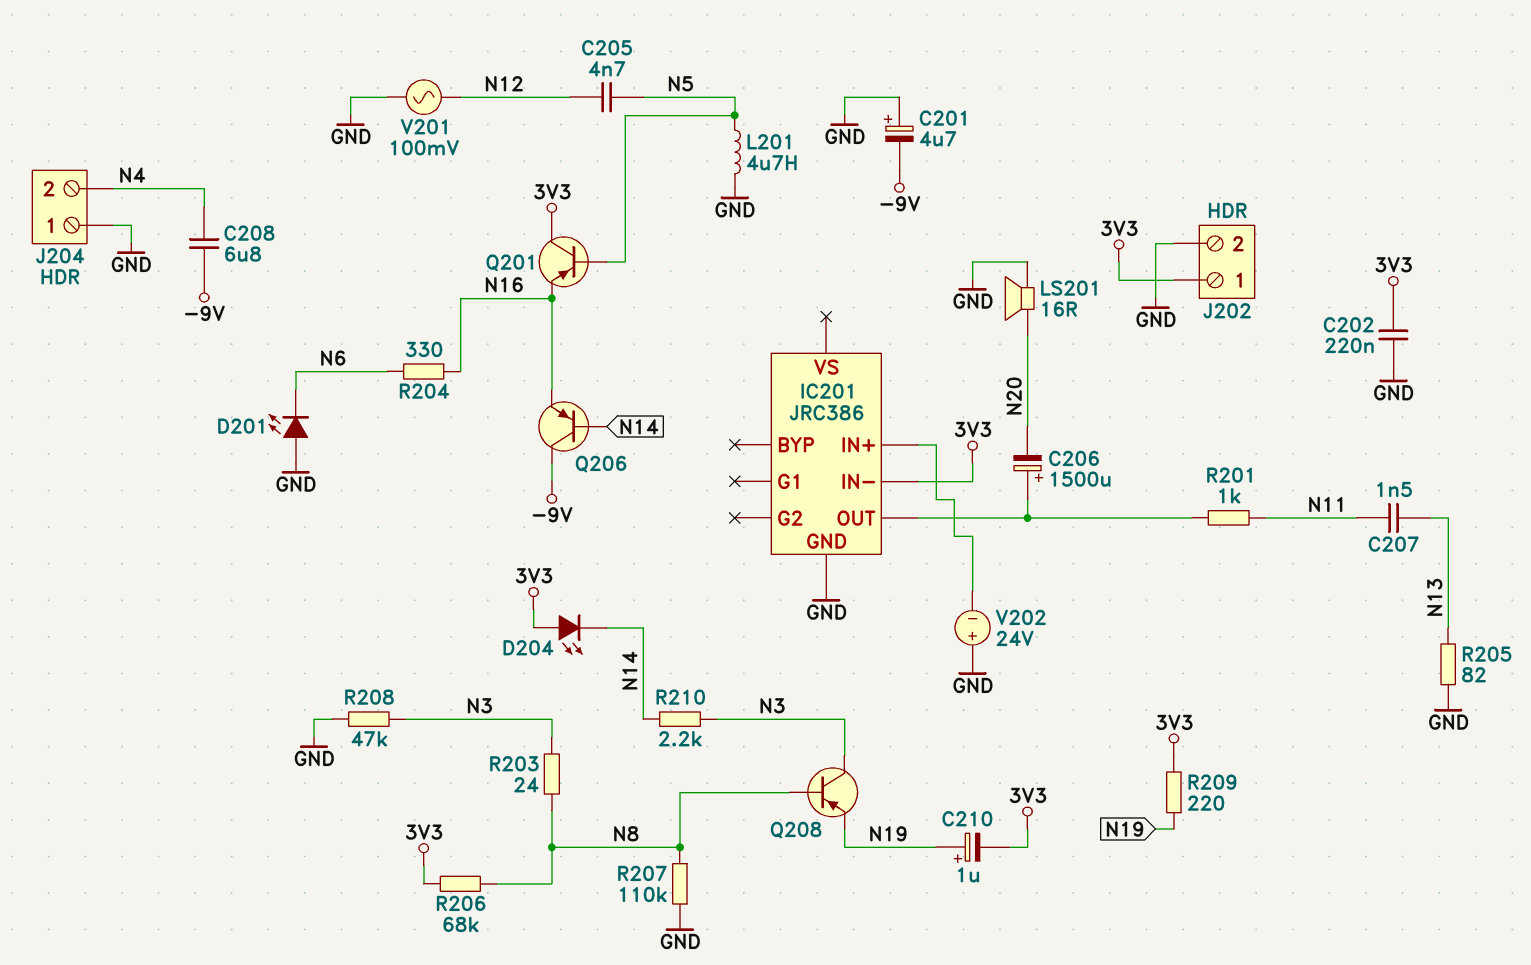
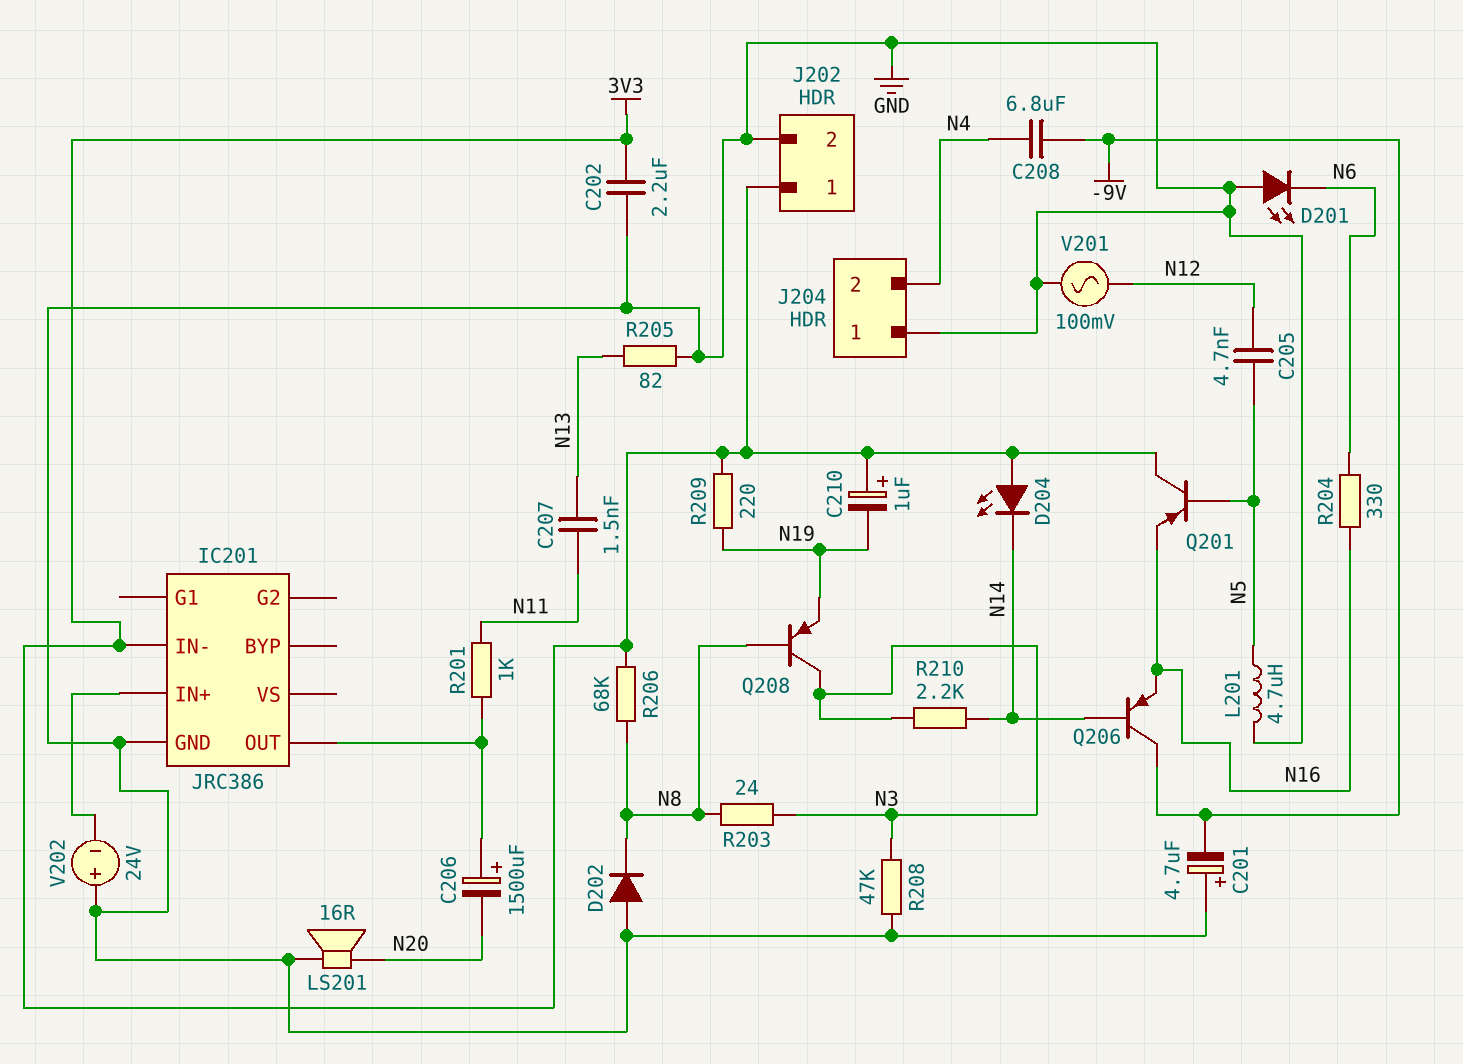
C202: 220nF (3V3, GND) -> 2.2uF (3V3, GND)
C210: 1uF (plus N19, minus 3V3) -> 1uF (plus 3V3, minus N19)
D202: none -> diode (A GND, K N8)
R207: 110k (GND, N8) -> none

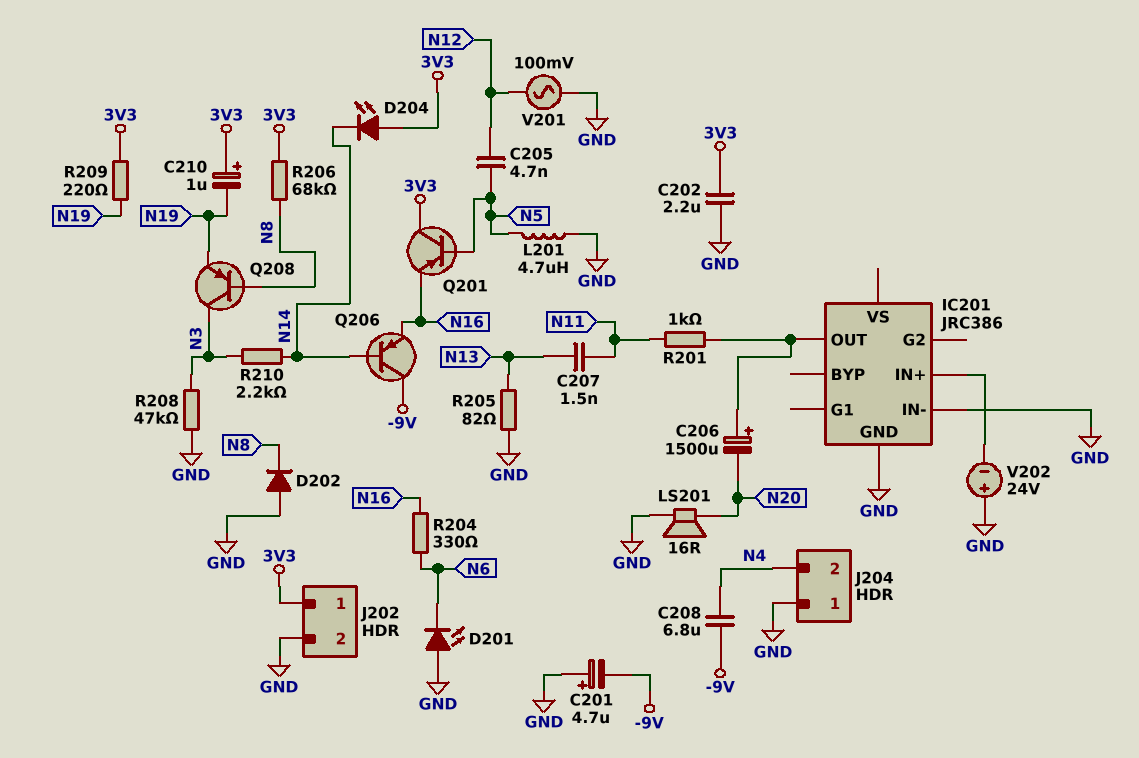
IC201 pin IN-: 3V3 -> GND
R203: 24 (N3, N8) -> none

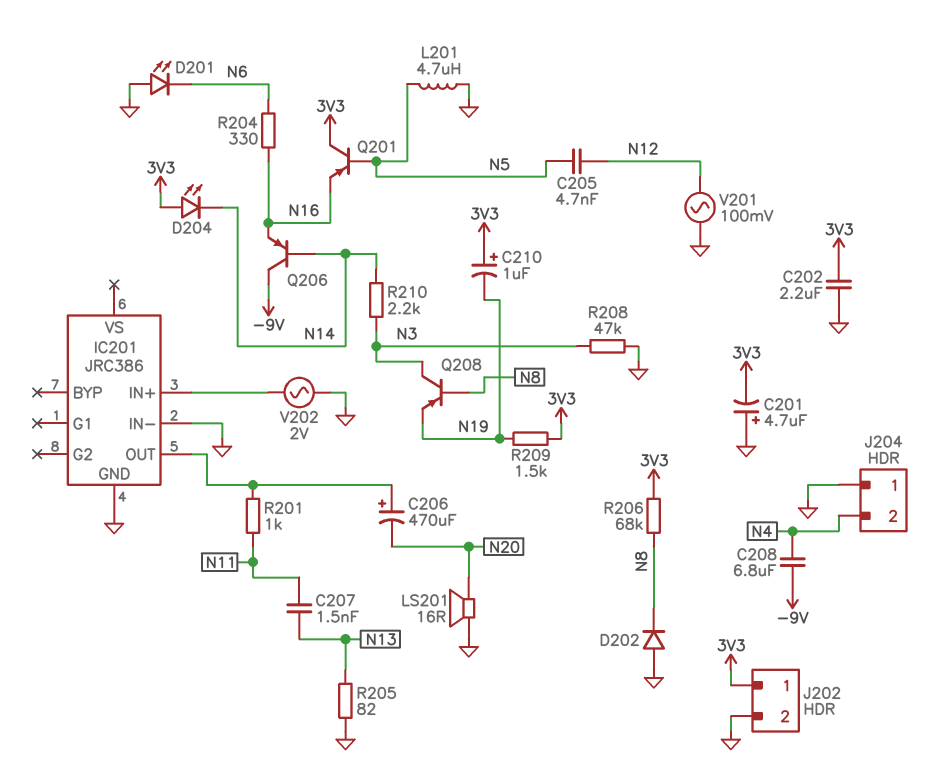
C201: 4.7uF (plus GND, minus -9V) -> 4.7uF (plus GND, minus 3V3)
C206: 1500uF (plus IC201/OUT, minus N20) -> 470uF (plus IC201/OUT, minus N20)
R209: 220 (3V3, N19) -> 1.5k (3V3, N19)
V202: 24V (plus GND, minus IC201/IN+) -> AC 2V (GND, IC201/IN+)

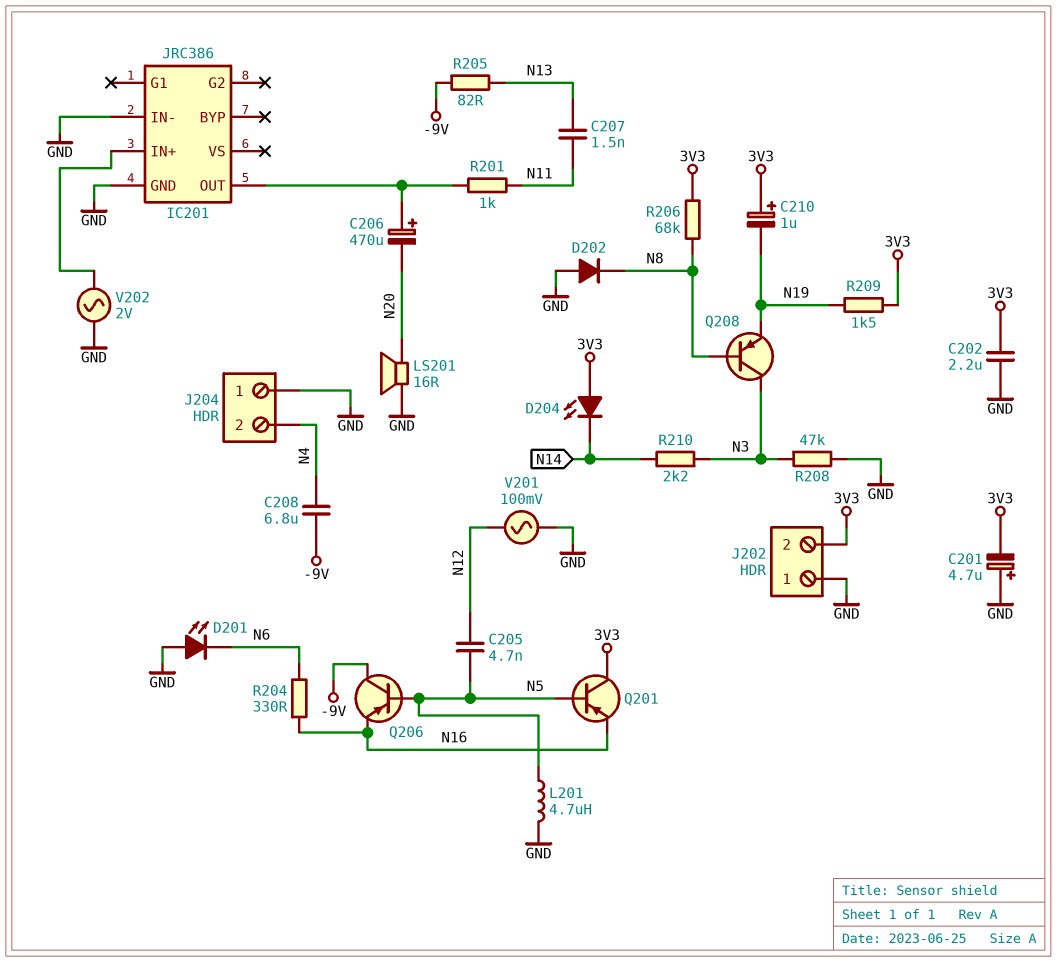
J202 pin 1: 3V3 -> GND
J202 pin 2: GND -> 3V3
Q206: PNP (B N14, C -9V, E N16) -> PNP (B N5, C -9V, E N16)
R205: 82 (GND, N13) -> 82 (-9V, N13)

